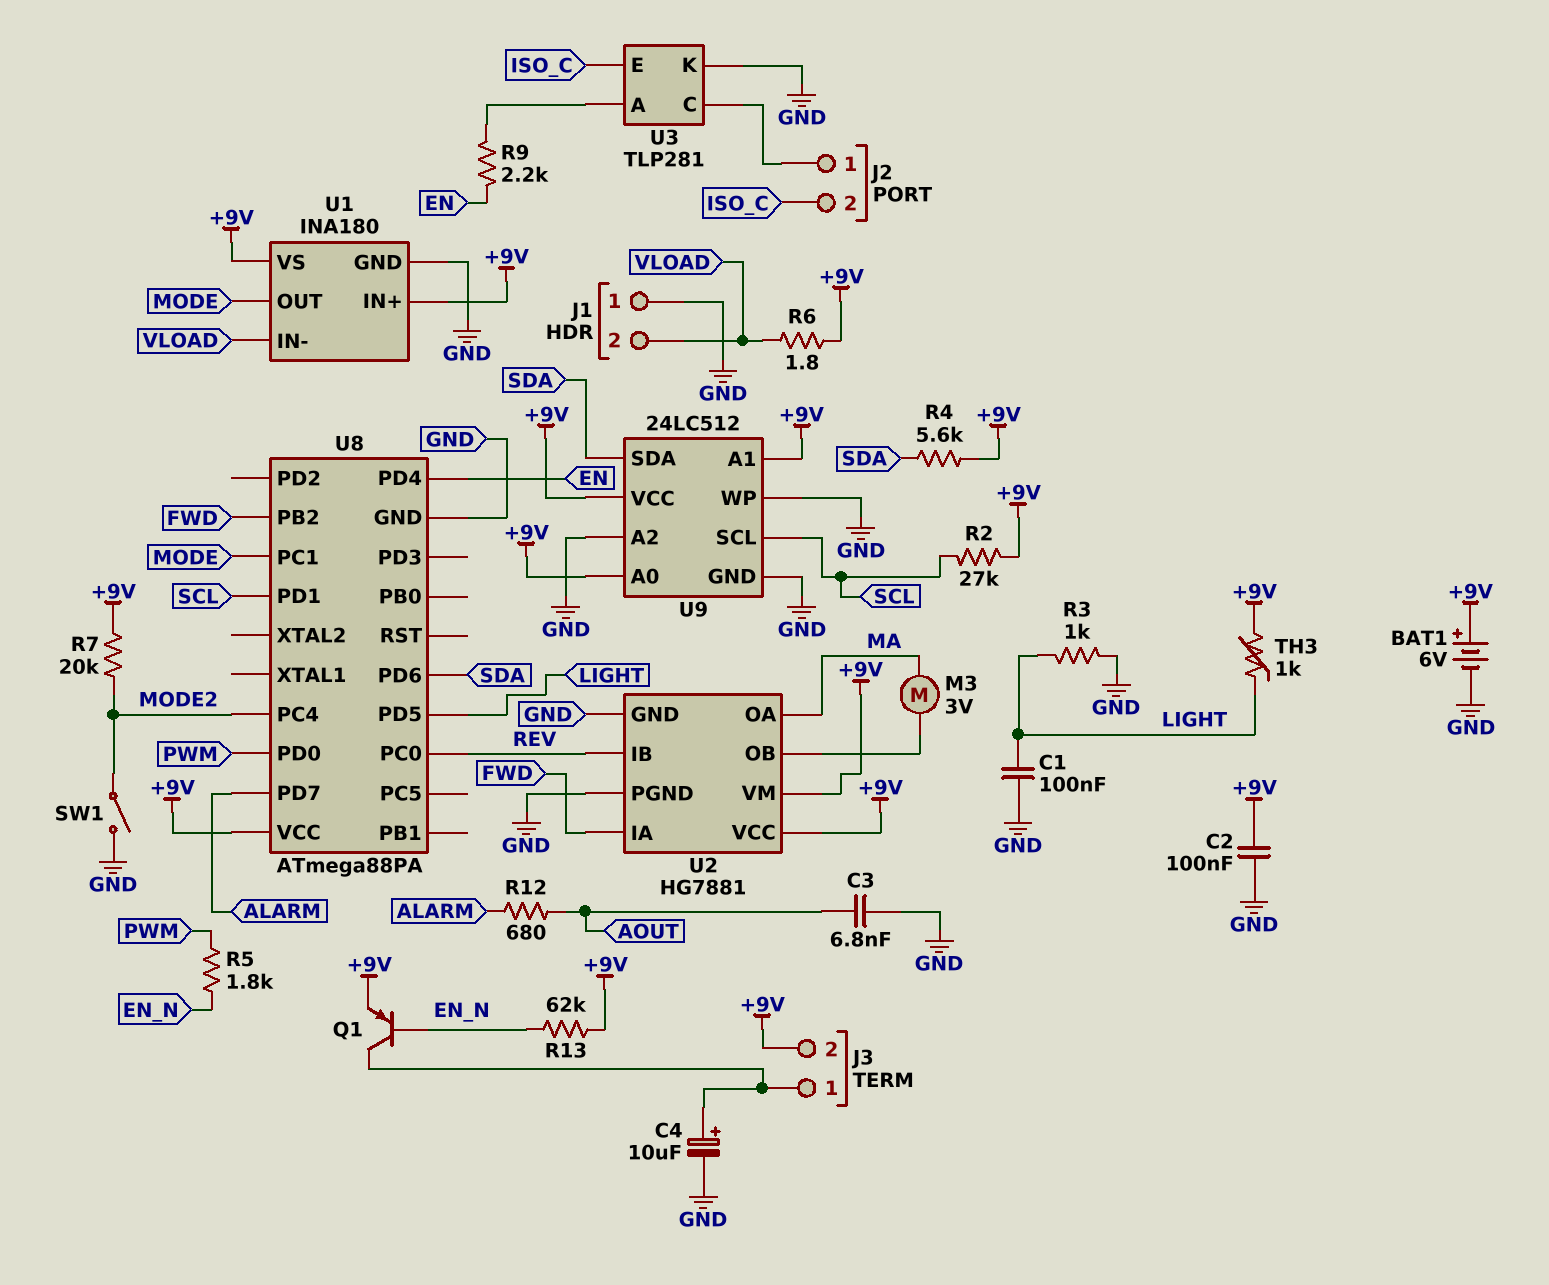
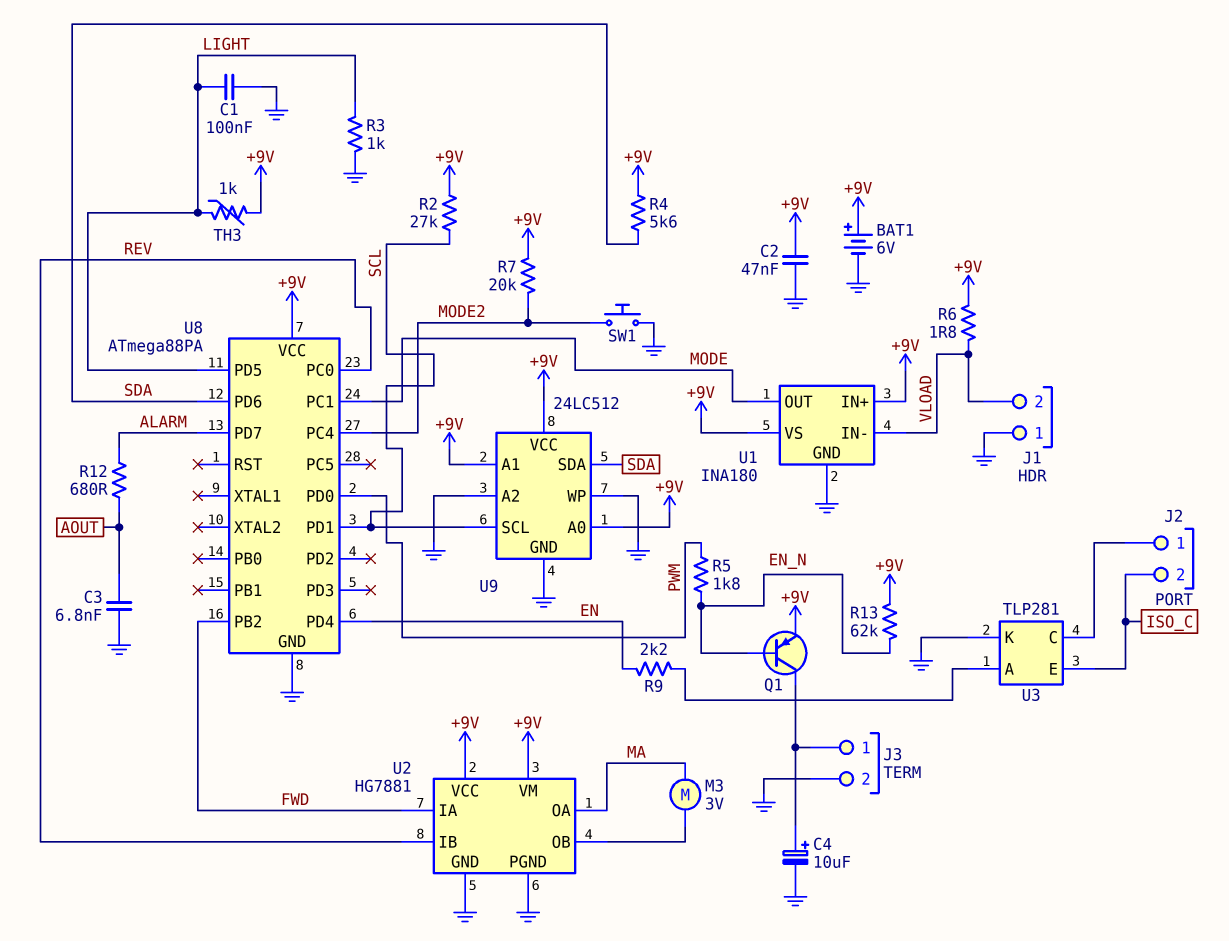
C2: 100nF (+9V, GND) -> 47nF (+9V, GND)
J3 pin 2: +9V -> GND
SW1: switch (GND, MODE2) -> button (GND, MODE2)

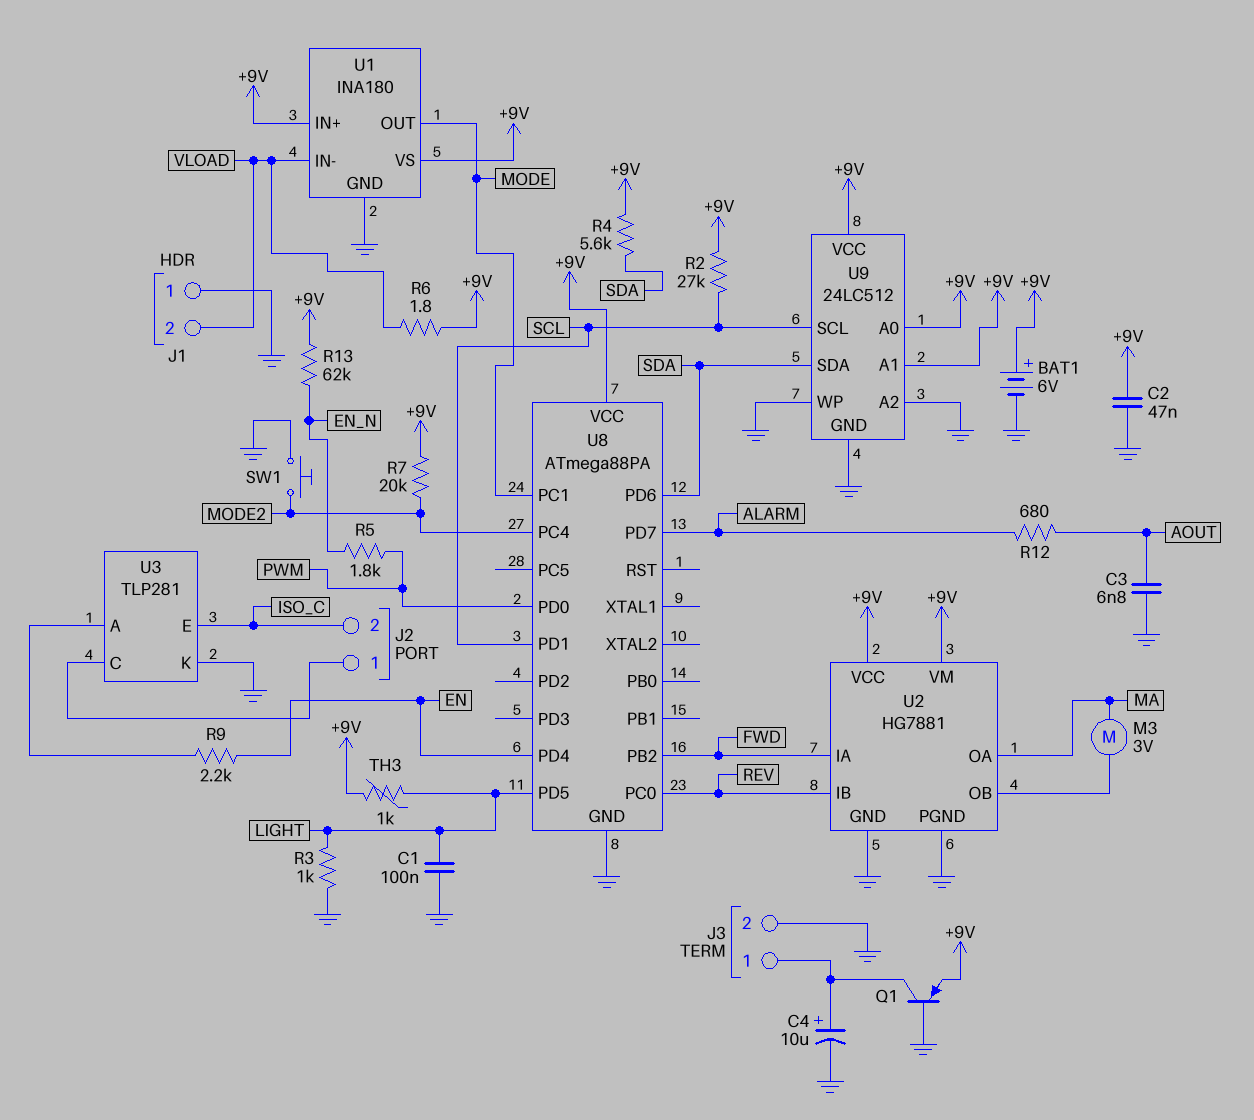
Q1: PNP (B EN_N, C J3/1, E +9V) -> PNP (B GND, C J3/1, E +9V)

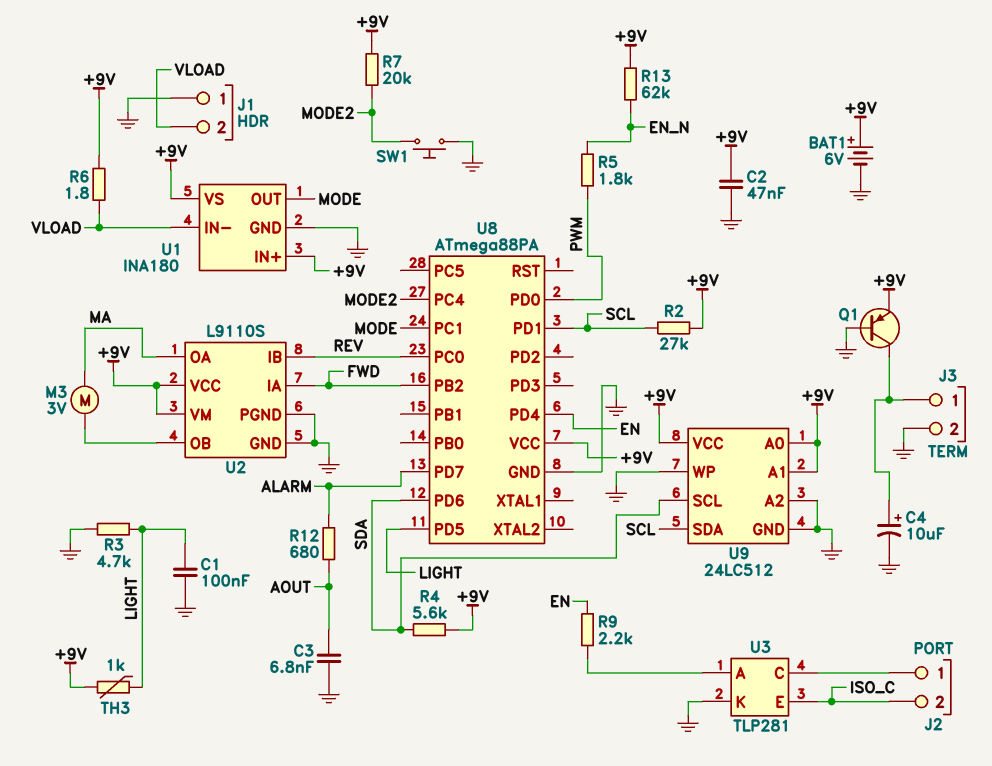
R3: 1k (GND, LIGHT) -> 4.7k (GND, LIGHT)
U2: HG7881 -> L9110S
U9 pin SCL: SCL -> SDA
U9 pin SDA: SDA -> SCL

